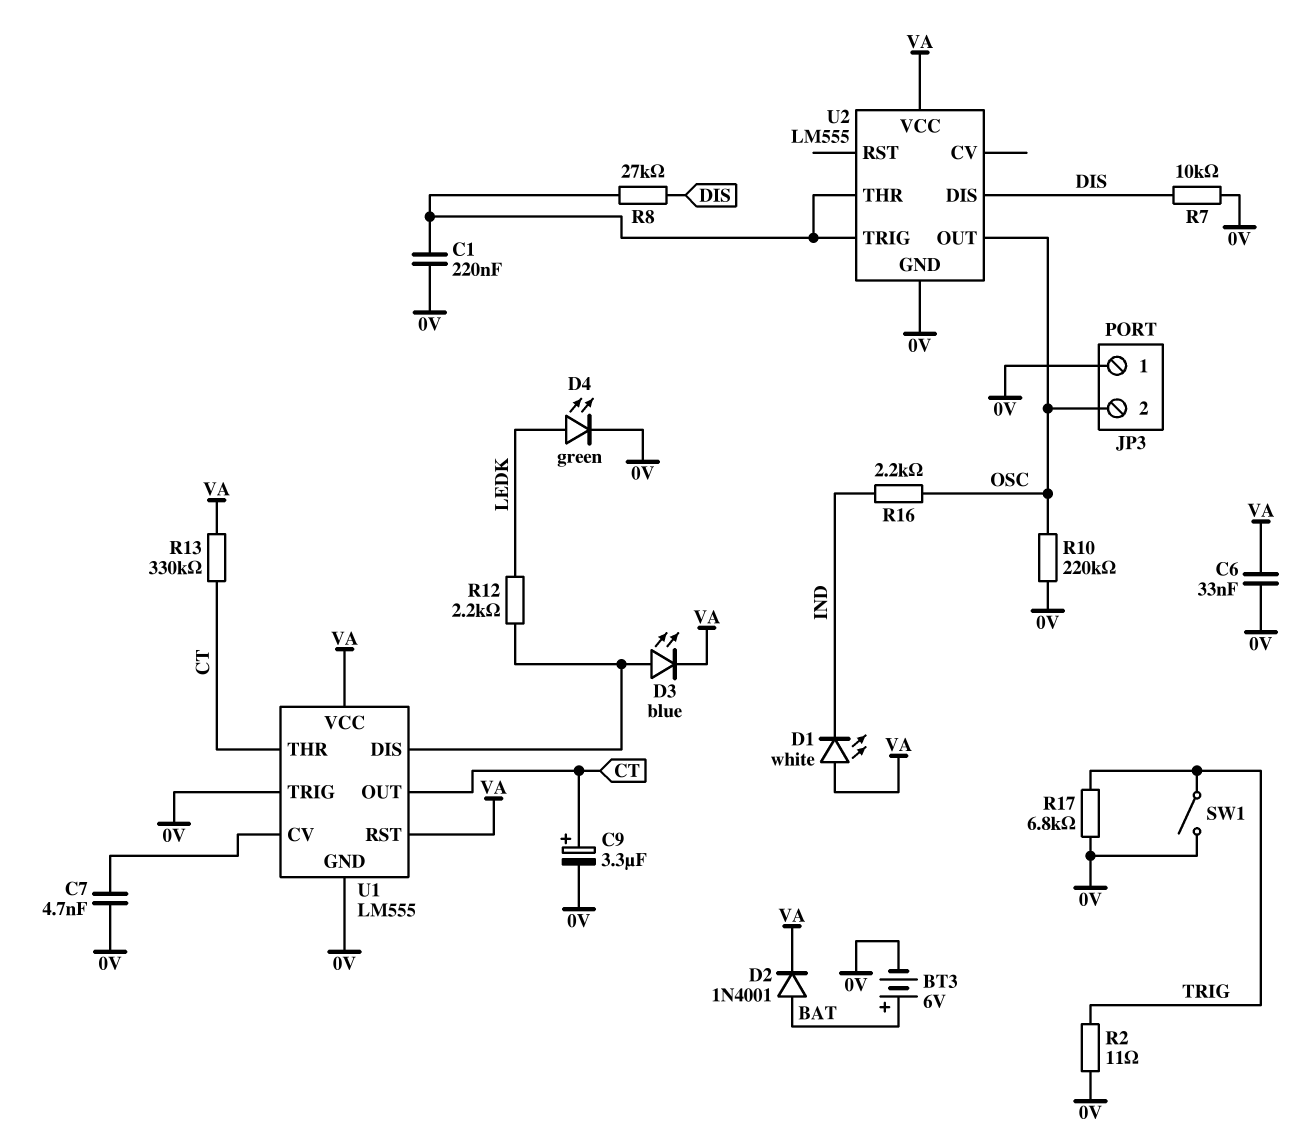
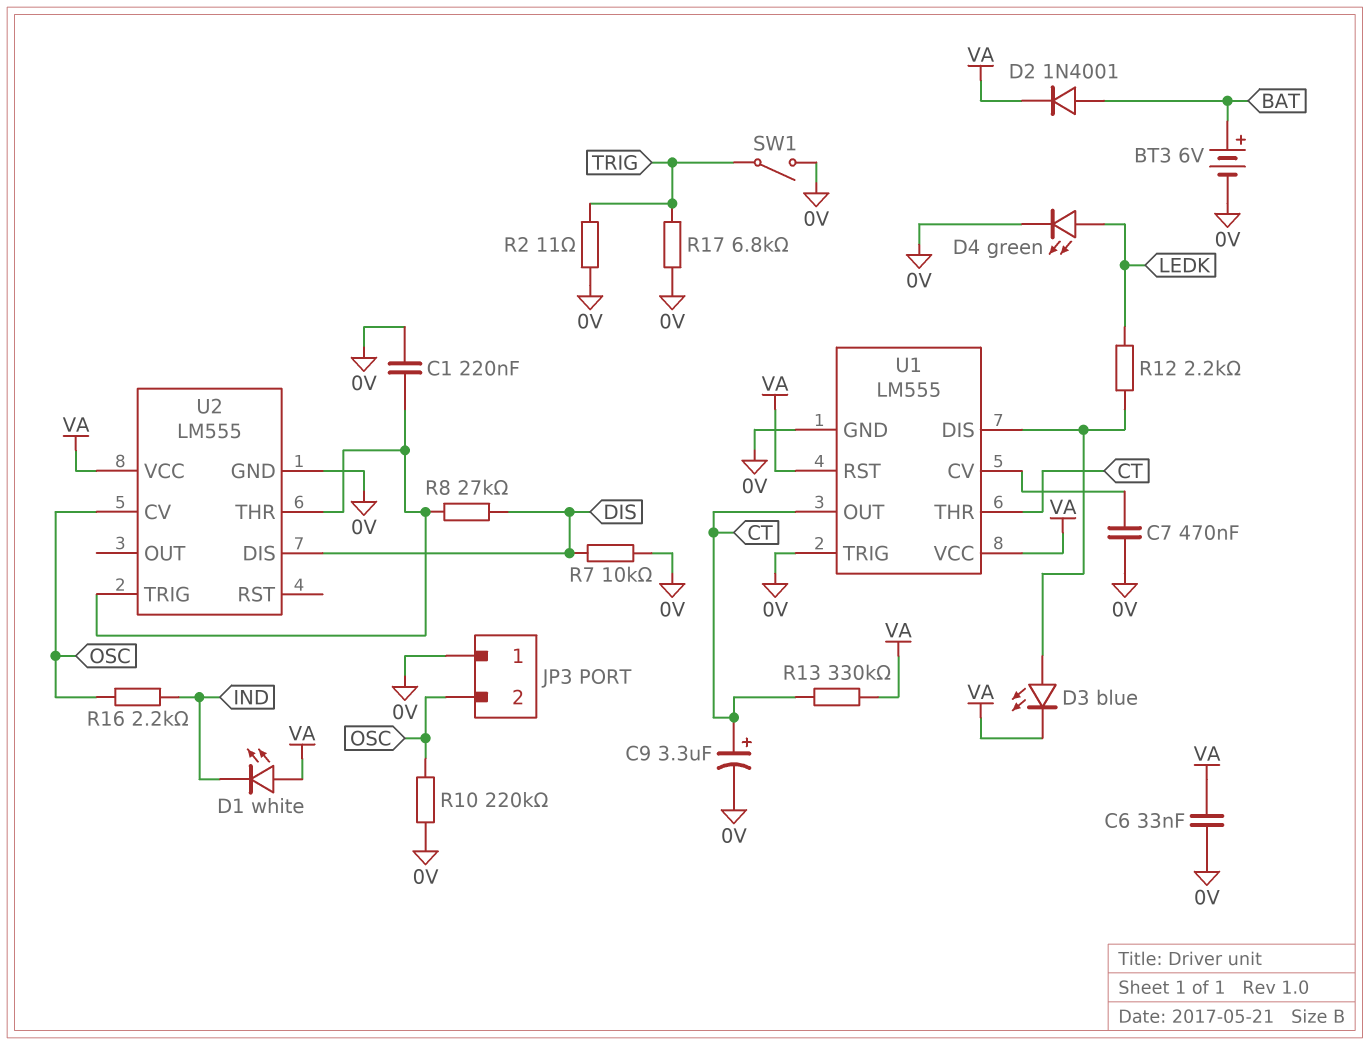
C7: 4.7nF (0V, U1/CV) -> 470nF (0V, U1/CV)
U2 pin CV: none -> OSC
U2 pin OUT: OSC -> none

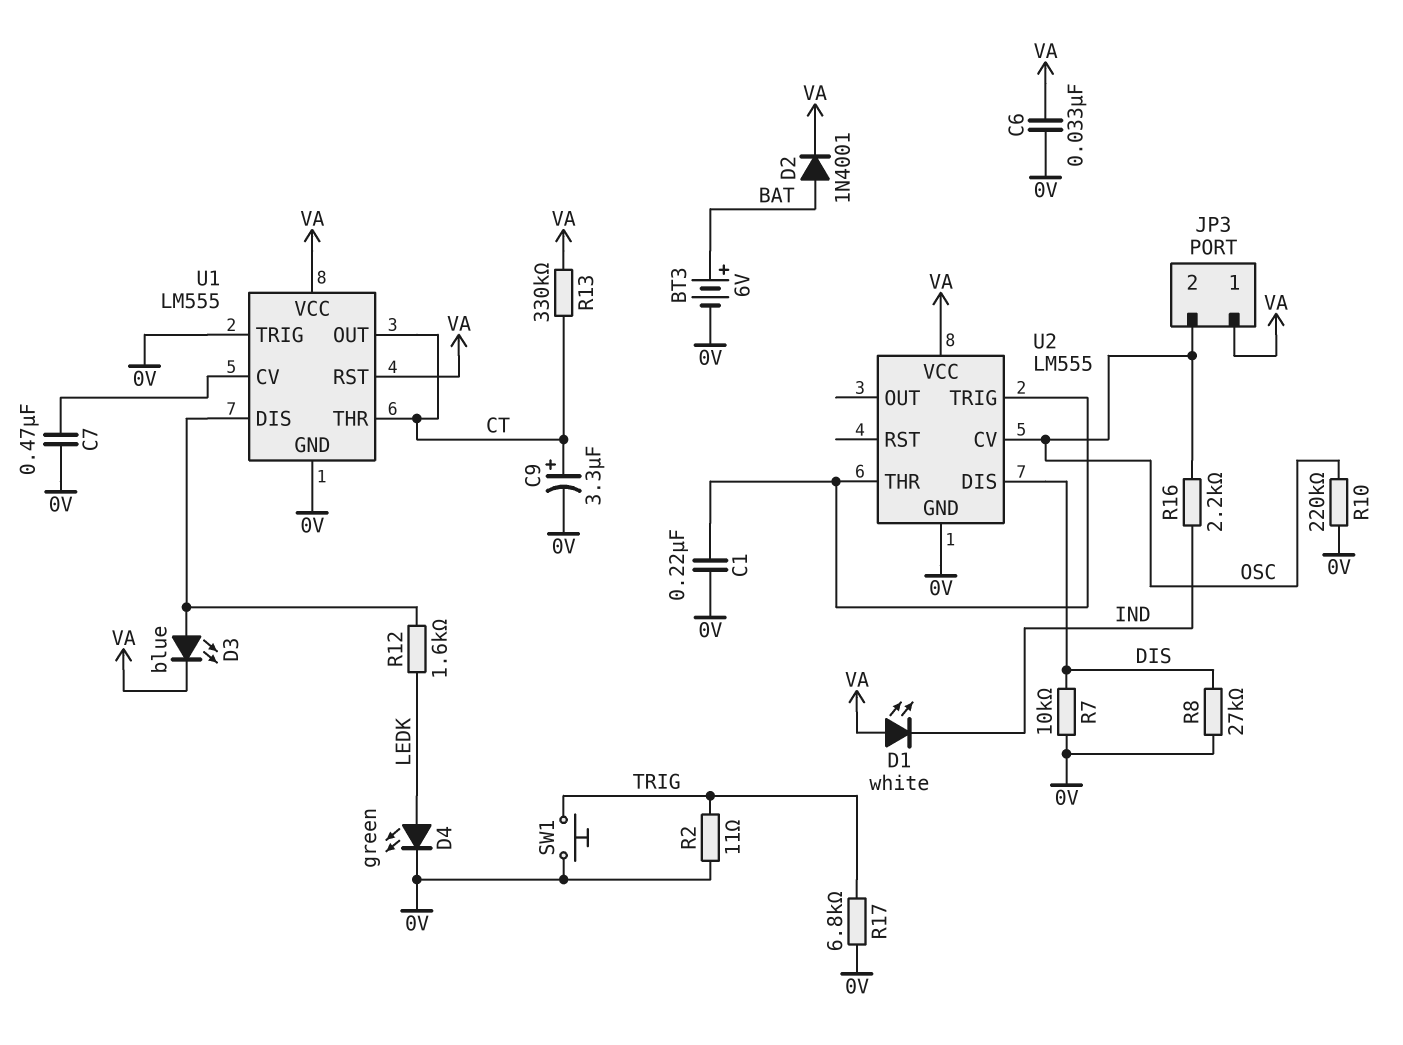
JP3 pin 1: 0V -> VA
R8: 27k (DIS, U2/THR) -> 27k (0V, DIS)
R12: 2.2k (LEDK, U1/DIS) -> 1.6k (LEDK, U1/DIS)
SW1: switch (0V, TRIG) -> button (0V, TRIG)

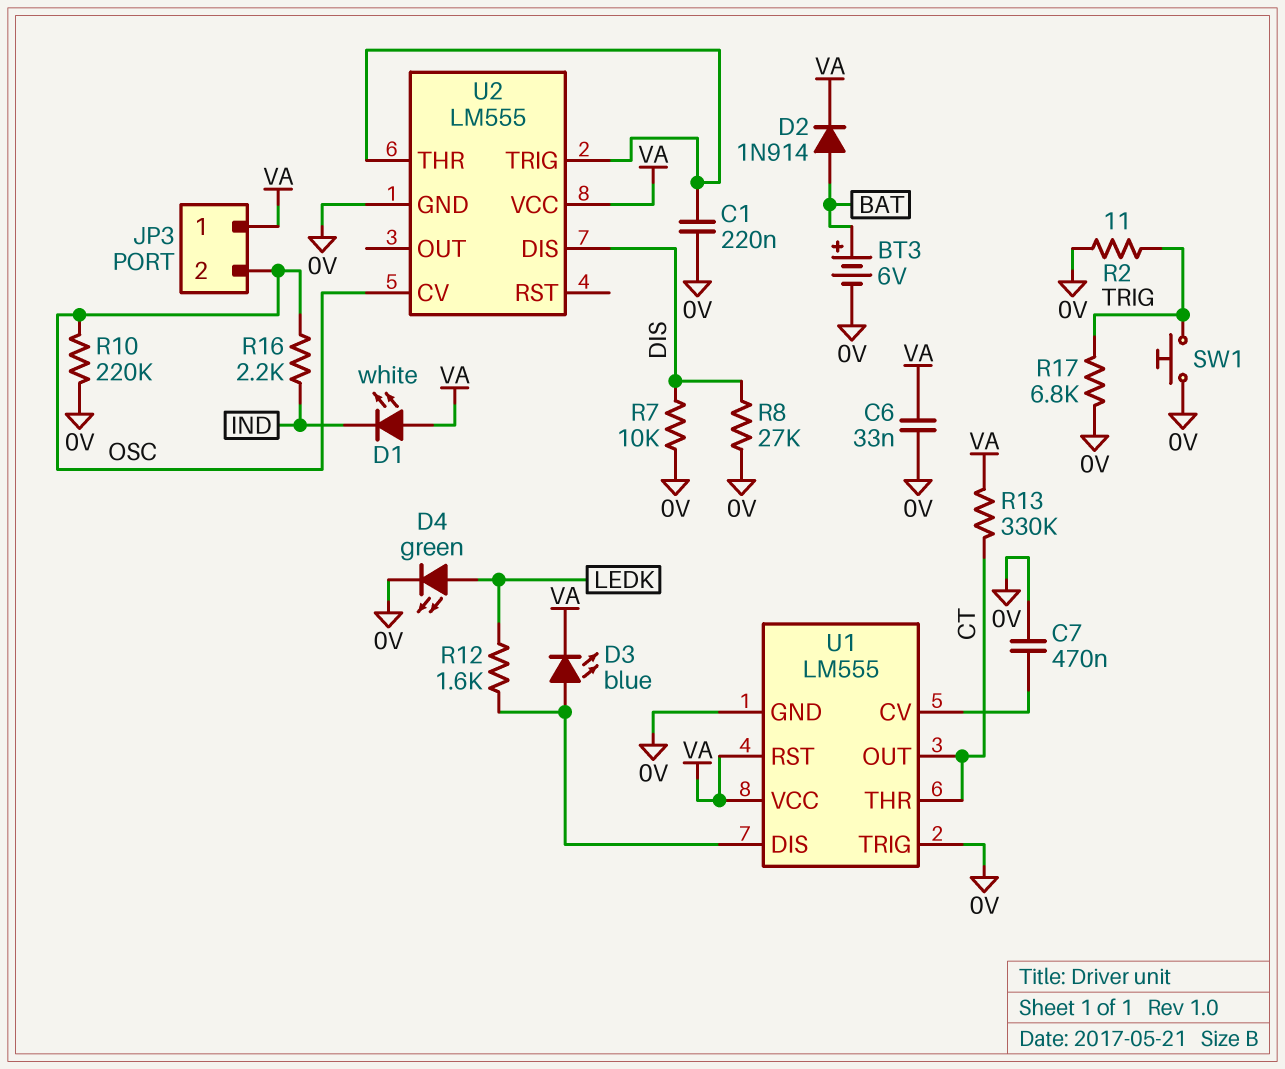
C9: 3.3uF (plus CT, minus 0V) -> none
D2: diode 1N4001 (A BAT, K VA) -> diode 1N914 (A BAT, K VA)

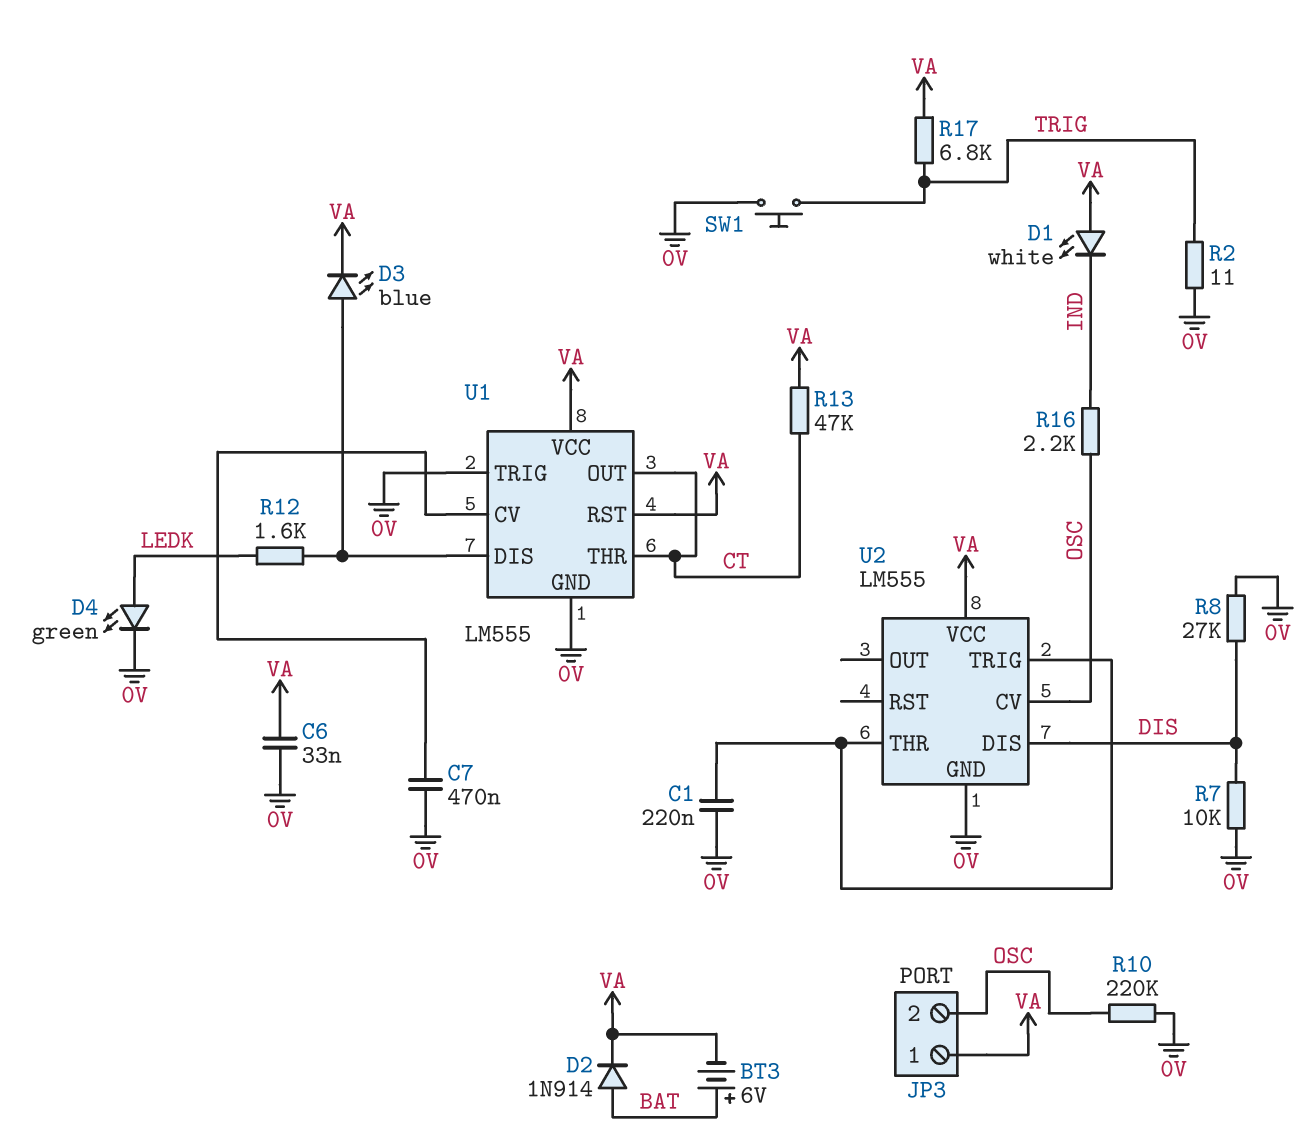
BT3: 6V (plus BAT, minus 0V) -> 6V (plus BAT, minus VA)
R13: 330k (CT, VA) -> 47k (CT, VA)
R17: 6.8k (0V, TRIG) -> 6.8k (TRIG, VA)

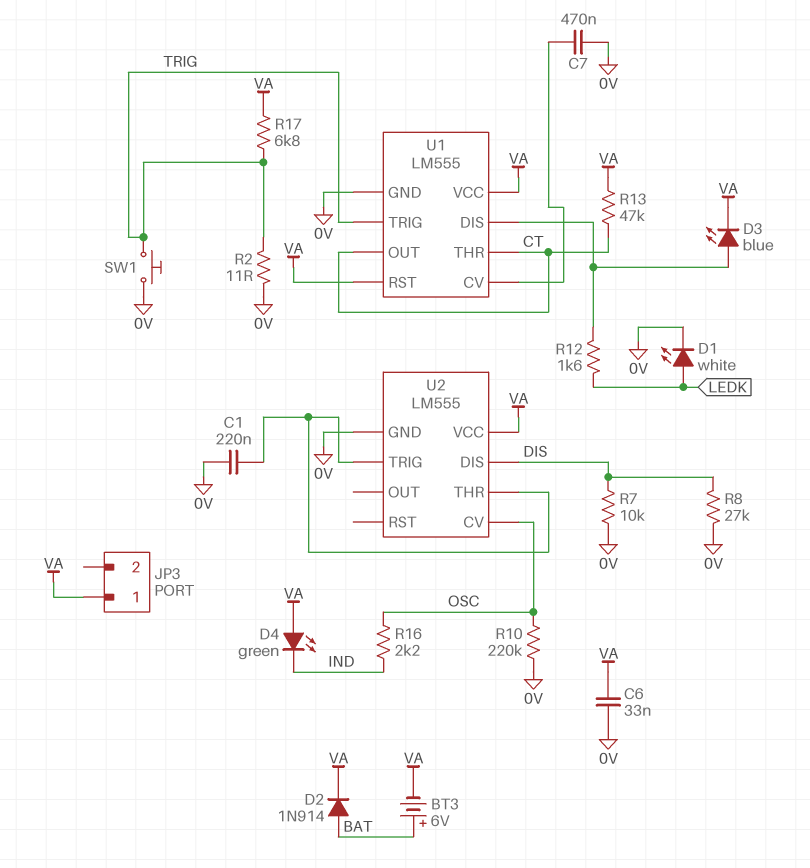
D1: LED white (A VA, K IND) -> LED white (A LEDK, K 0V)
D4: LED green (A LEDK, K 0V) -> LED green (A VA, K IND)
JP3 pin 2: OSC -> none
U1 pin TRIG: 0V -> TRIG

